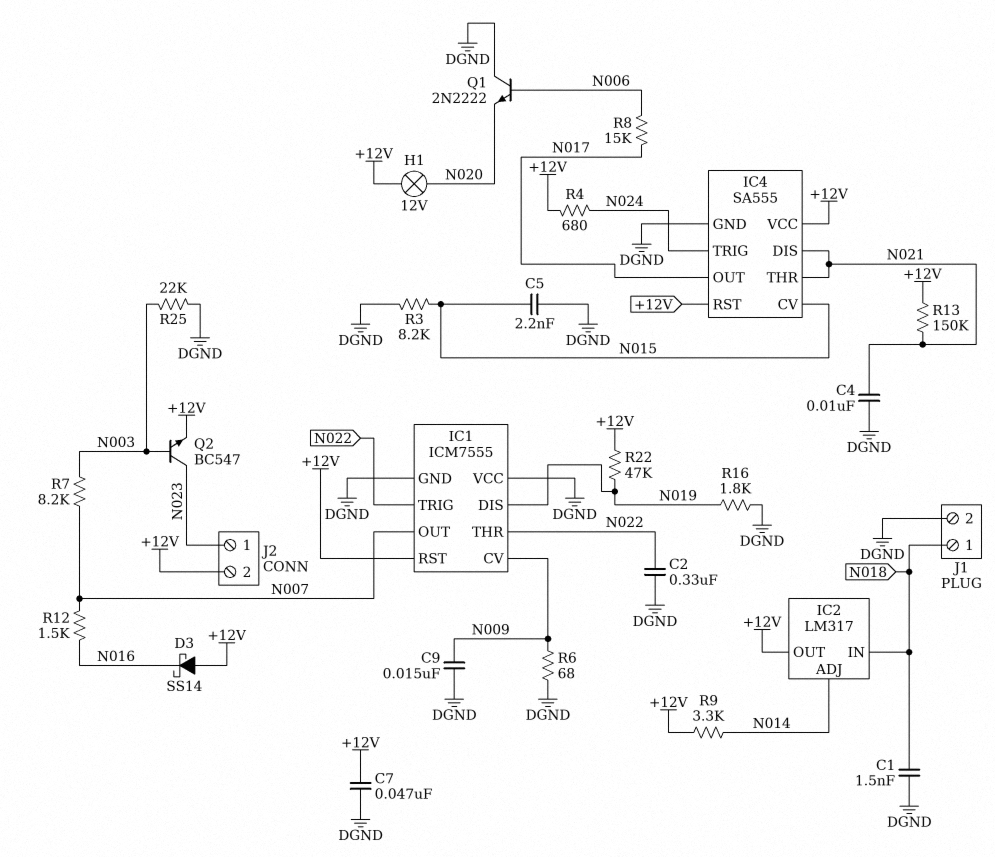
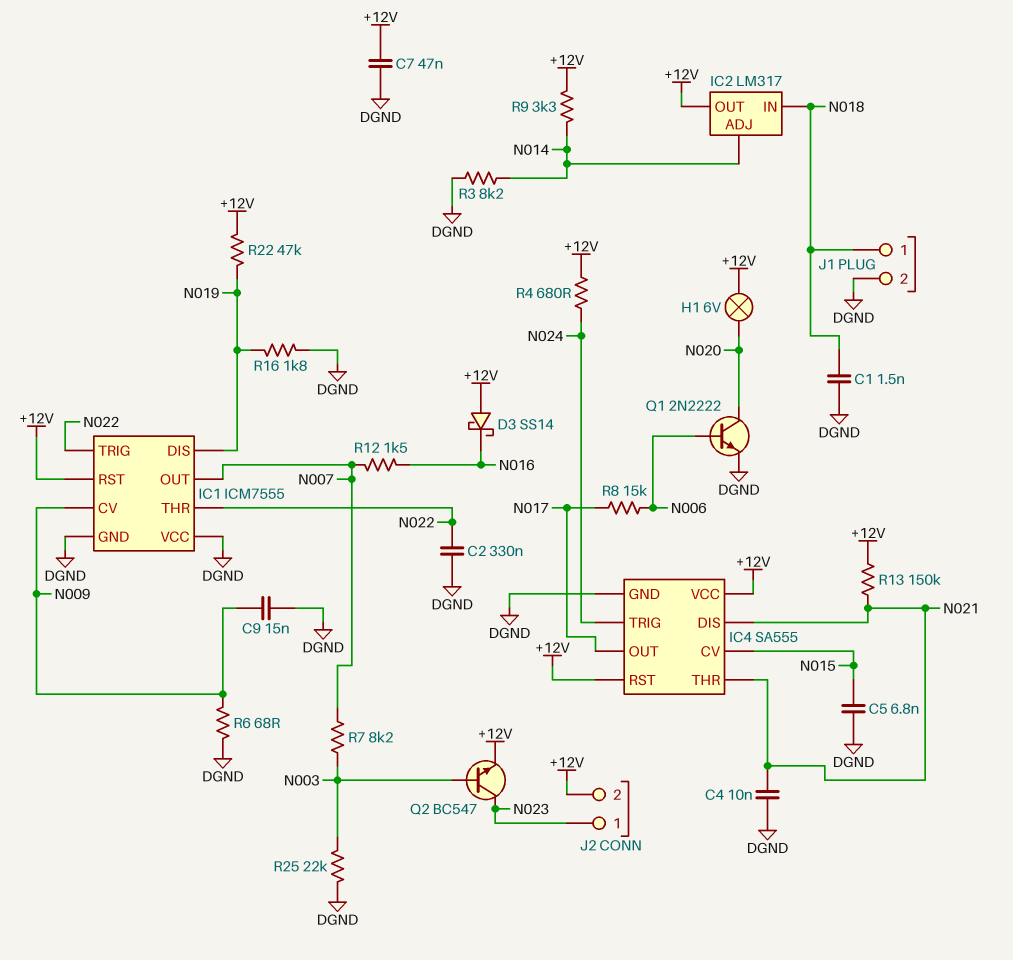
C5: 2.2nF (DGND, N015) -> 6.8nF (DGND, N015)
H1: lamp 12V (+12V, N020) -> lamp 6V (+12V, N020)
Q1: NPN 2N2222 (B N006, C DGND, E N020) -> NPN 2N2222 (B N006, C N020, E DGND)
R3: 8.2k (DGND, N015) -> 8.2k (DGND, N014)

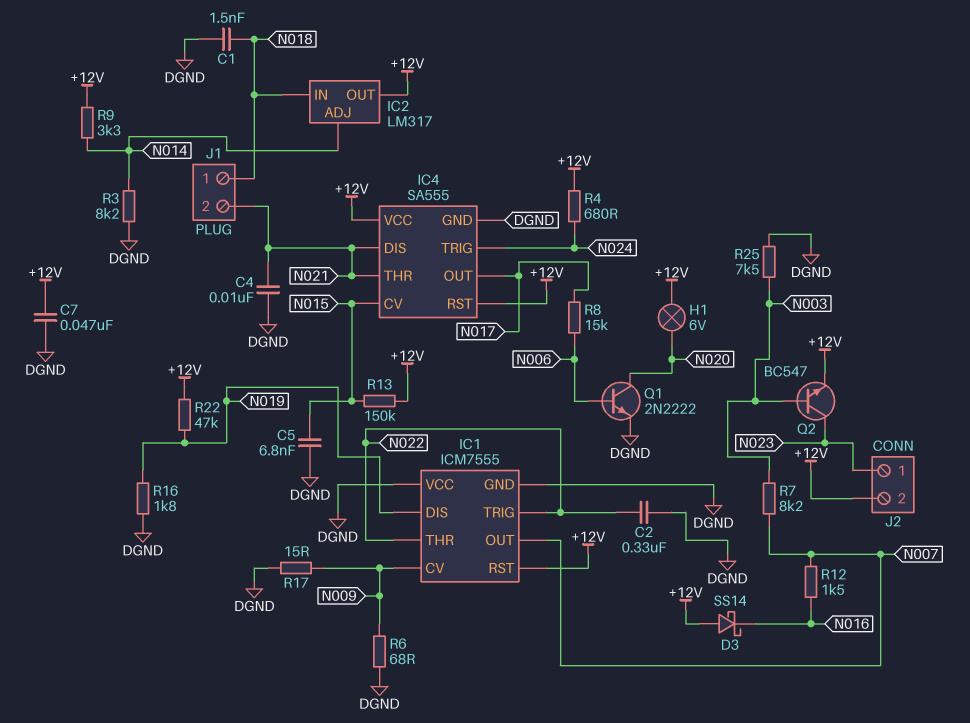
C9: 15nF (DGND, N009) -> none
J1 pin 2: DGND -> N021
R13: 150k (+12V, N021) -> 150k (+12V, N015)
R17: none -> 15 (DGND, N009)
R25: 22k (DGND, N003) -> 7.5k (DGND, N003)

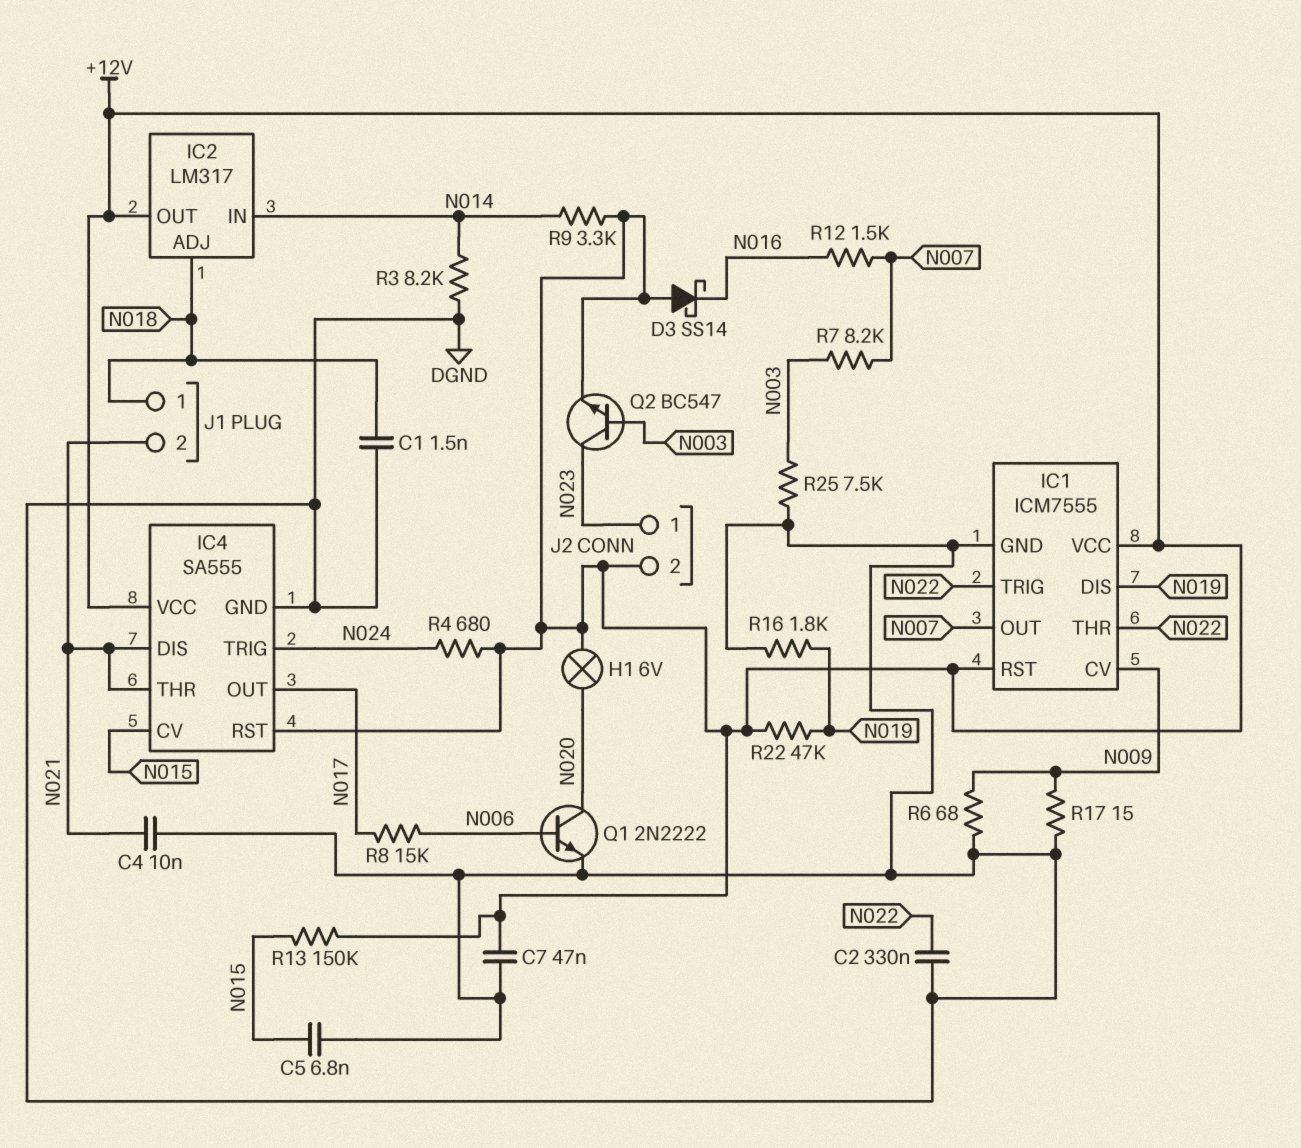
IC1 pin VCC: DGND -> +12V
IC2 pin ADJ: N014 -> N018
IC2 pin IN: N018 -> N014

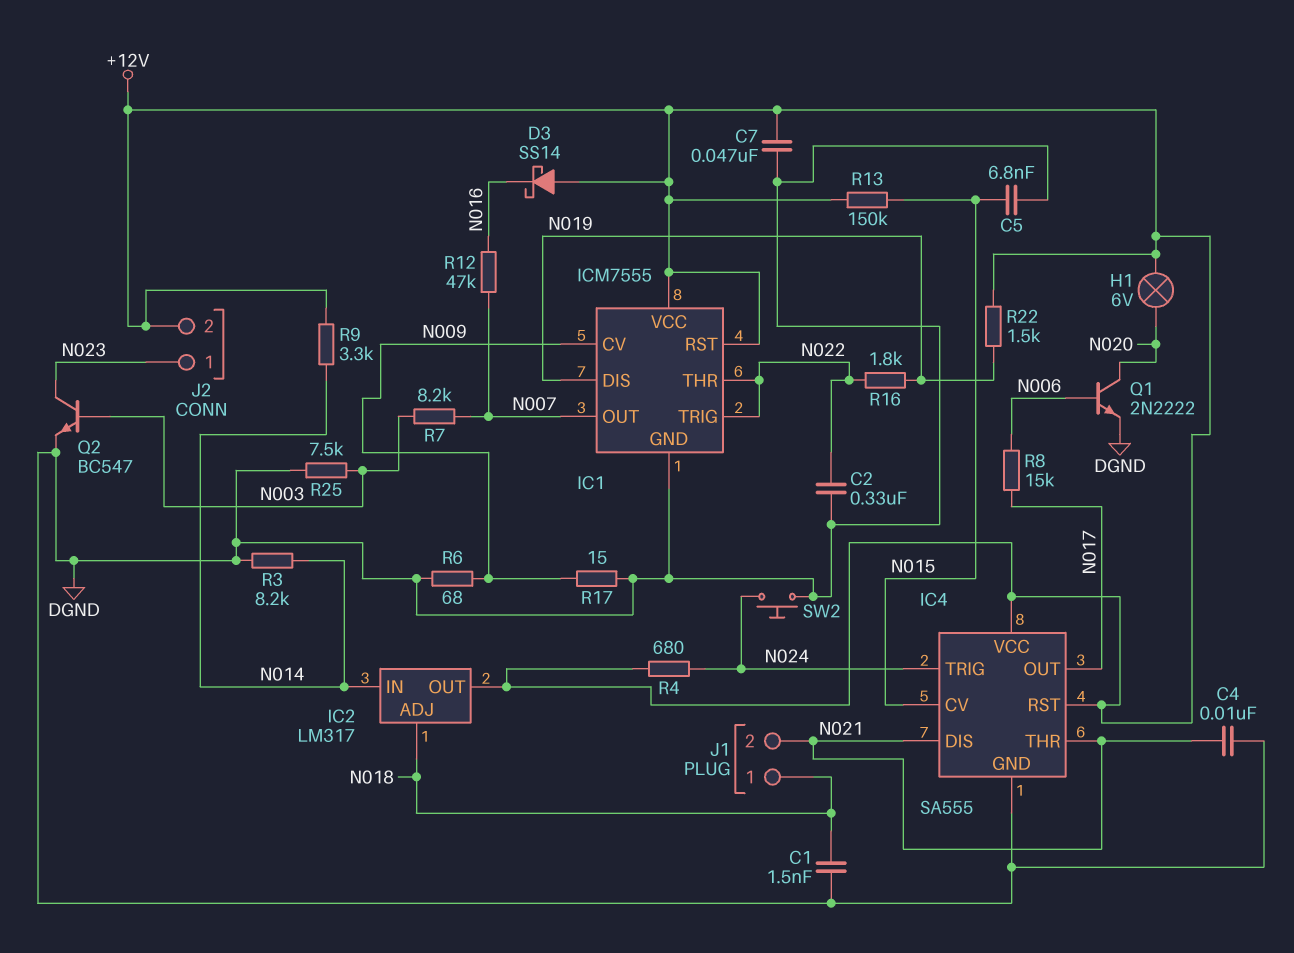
Q2: NPN BC547 (B N003, C N023, E +12V) -> NPN BC547 (B N003, C N023, E DGND)
R12: 1.5k (N007, N016) -> 47k (N007, N016)
R16: 1.8k (DGND, N019) -> 1.8k (N019, N022)
R22: 47k (+12V, N019) -> 1.5k (+12V, N019)
SW2: none -> button (DGND, N024)

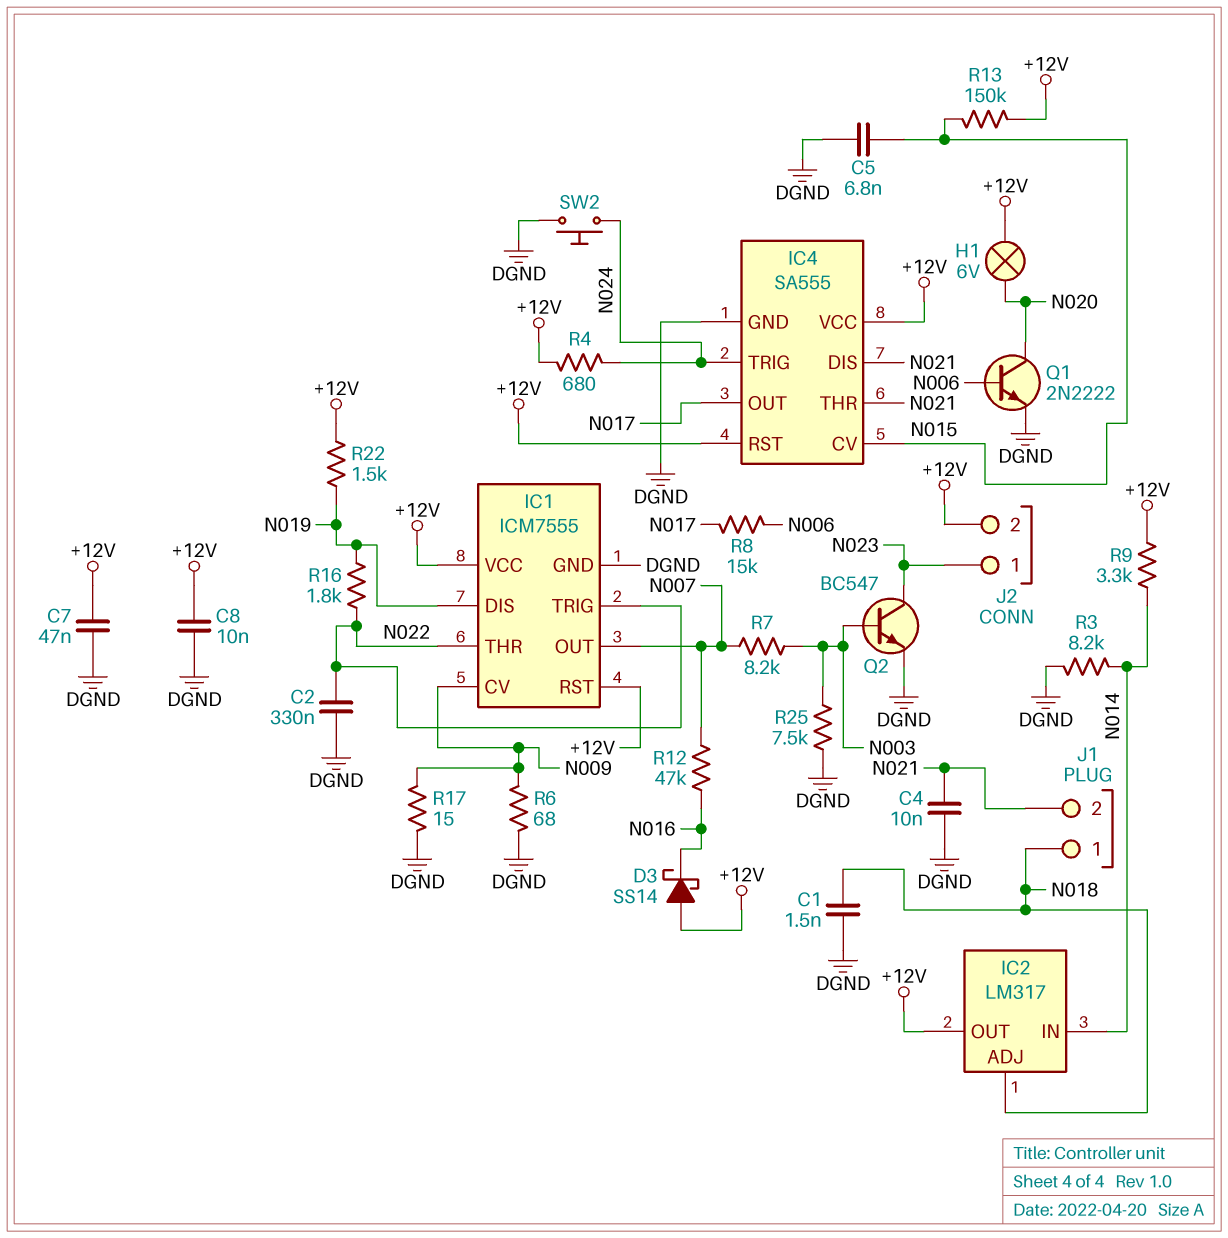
C8: none -> 10nF (+12V, DGND)

